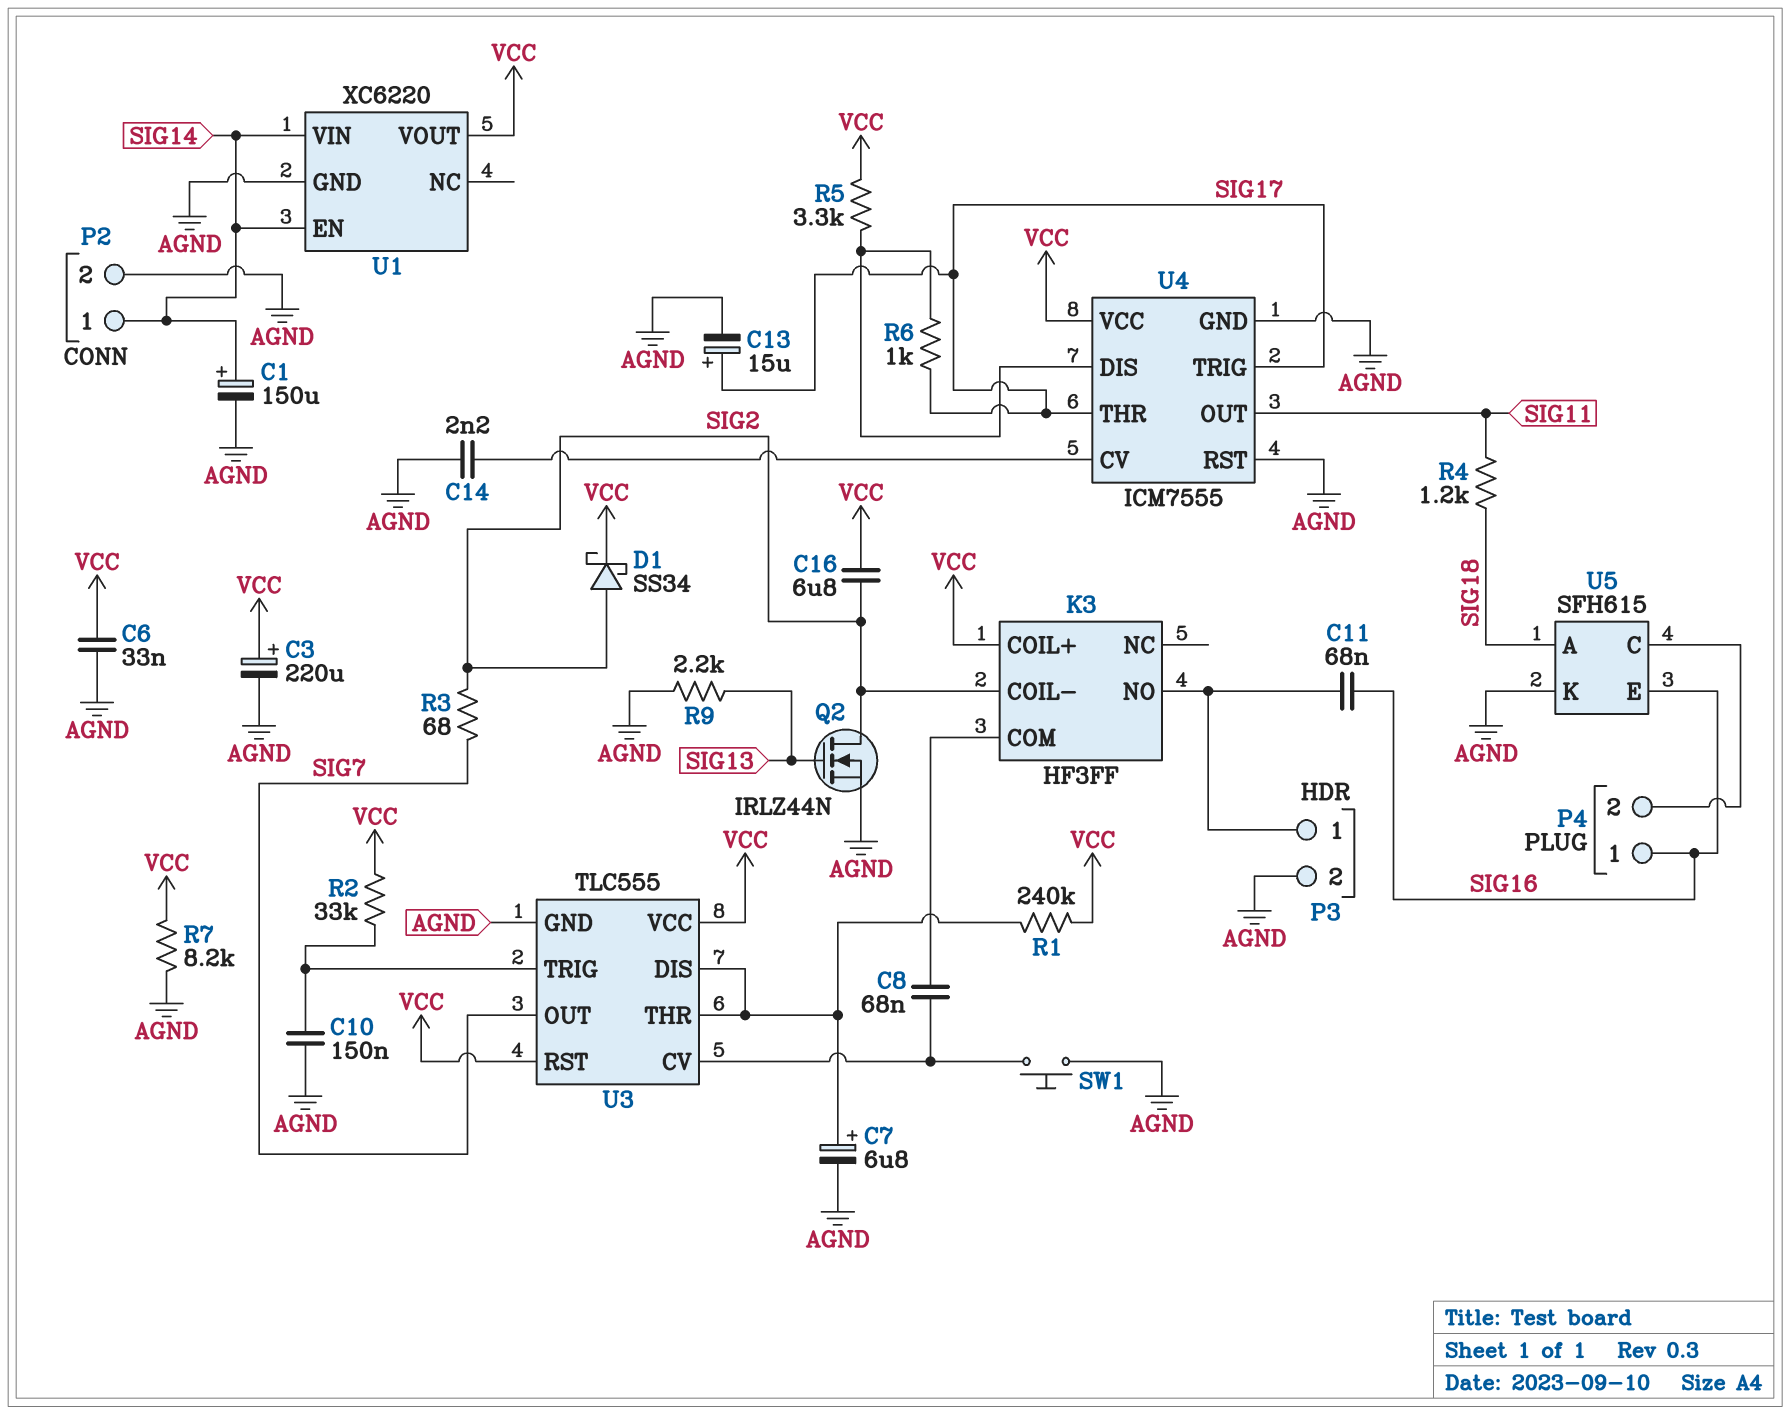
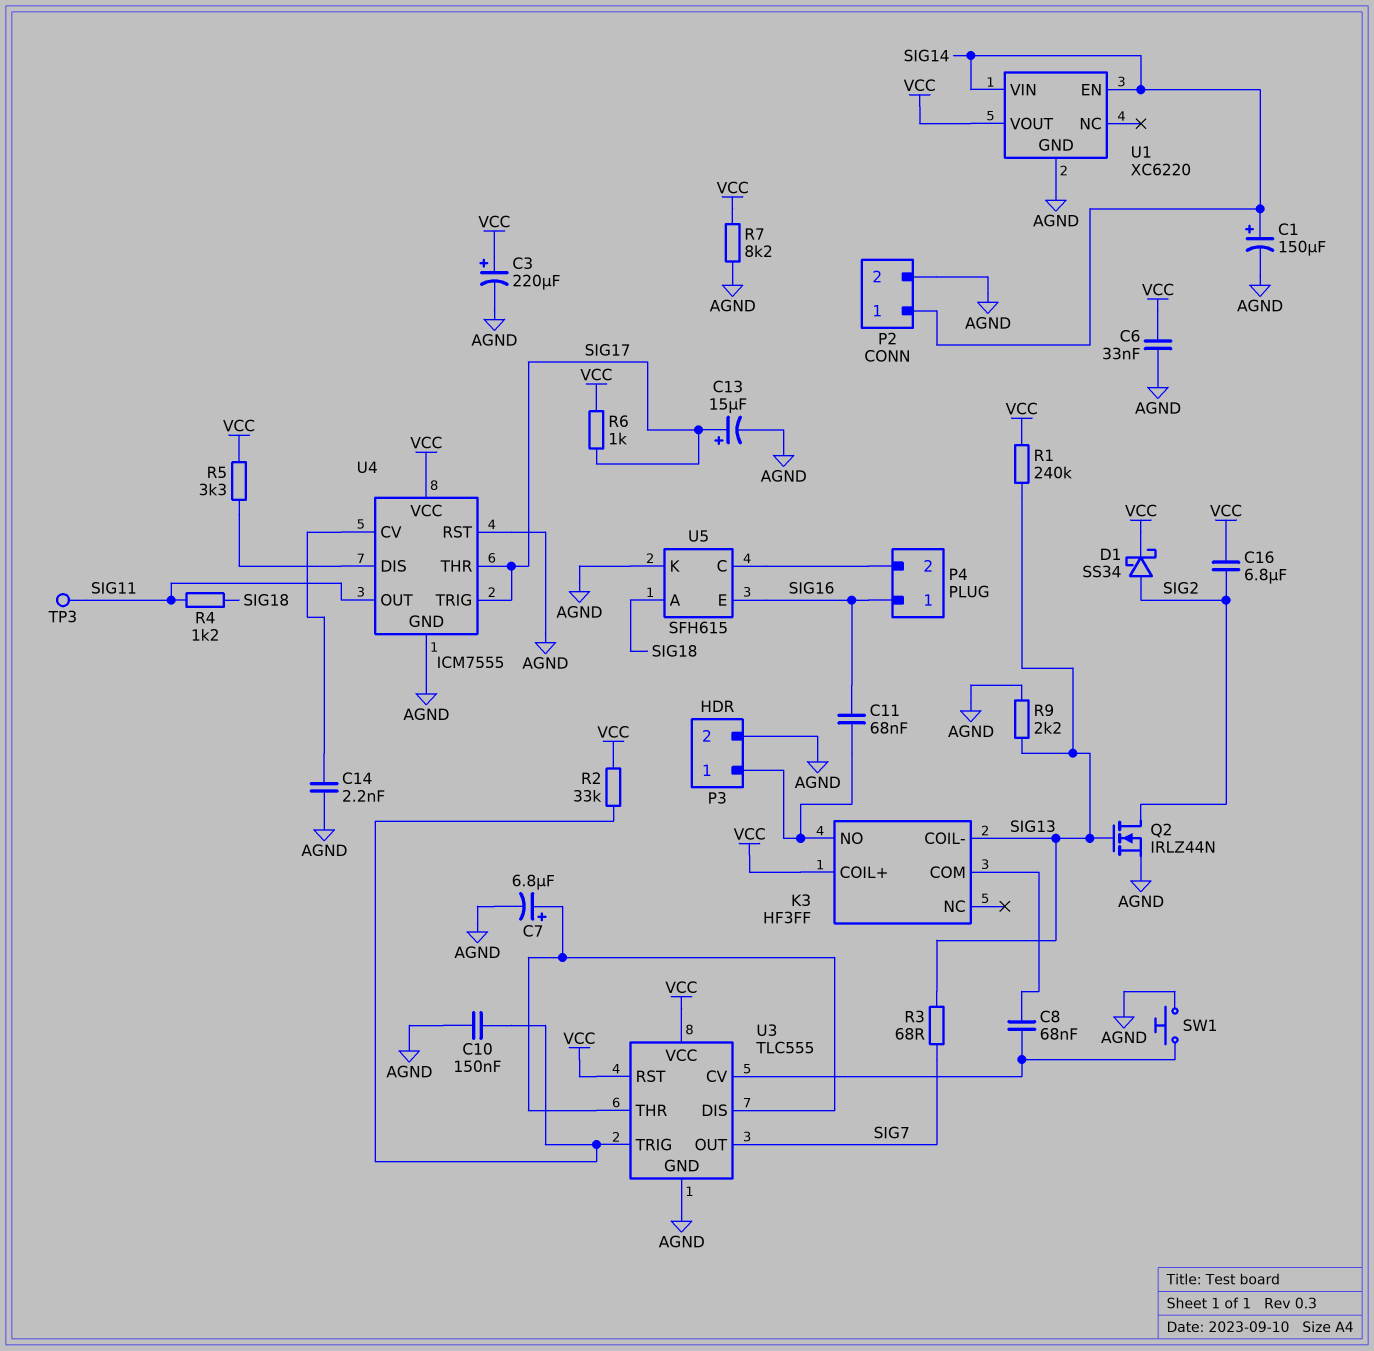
K3 pin COIL-: SIG2 -> SIG13
R1: 240k (U3/DIS, VCC) -> 240k (SIG13, VCC)
R3: 68 (SIG2, SIG7) -> 68 (SIG7, SIG13)
R6: 1k (SIG17, U4/DIS) -> 1k (SIG17, VCC)
TP3: none -> test point (SIG11)

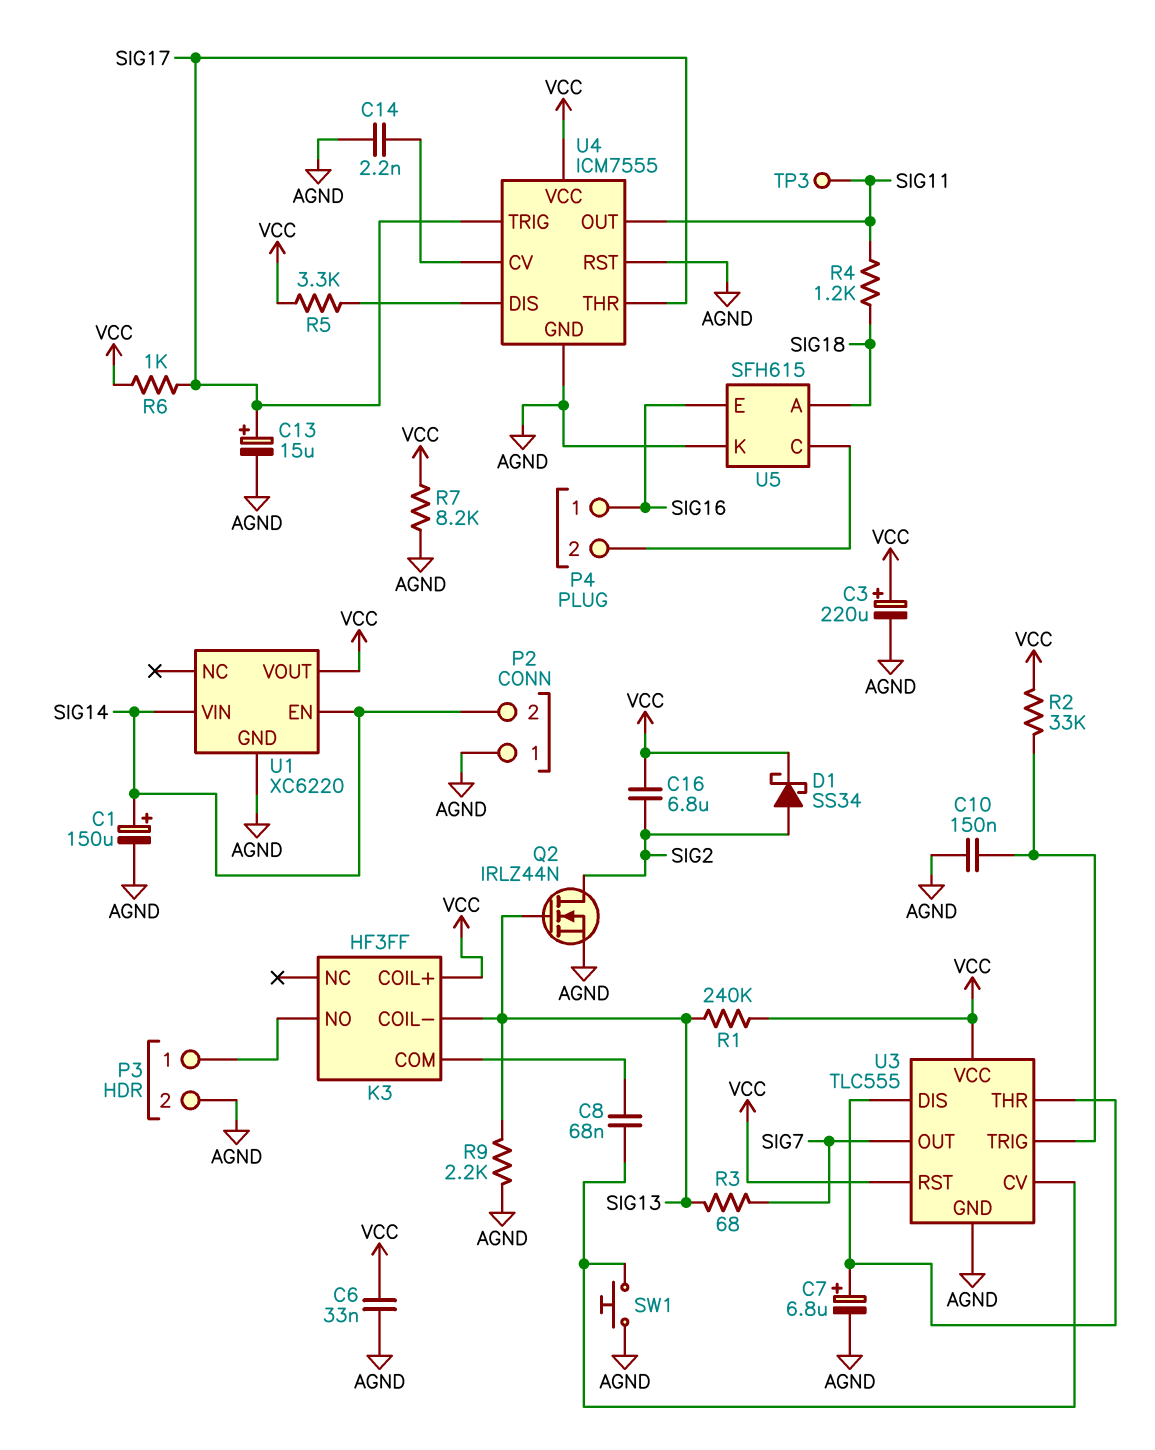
C11: 68nF (K3/NO, SIG16) -> none
P2 pin 1: SIG14 -> AGND
P2 pin 2: AGND -> SIG14

